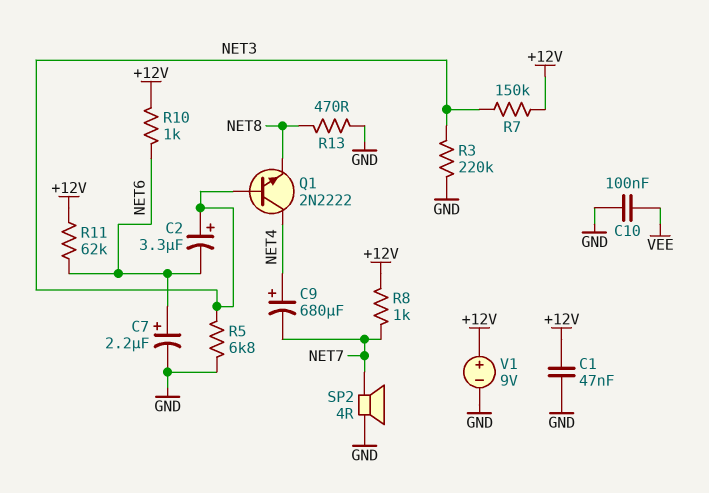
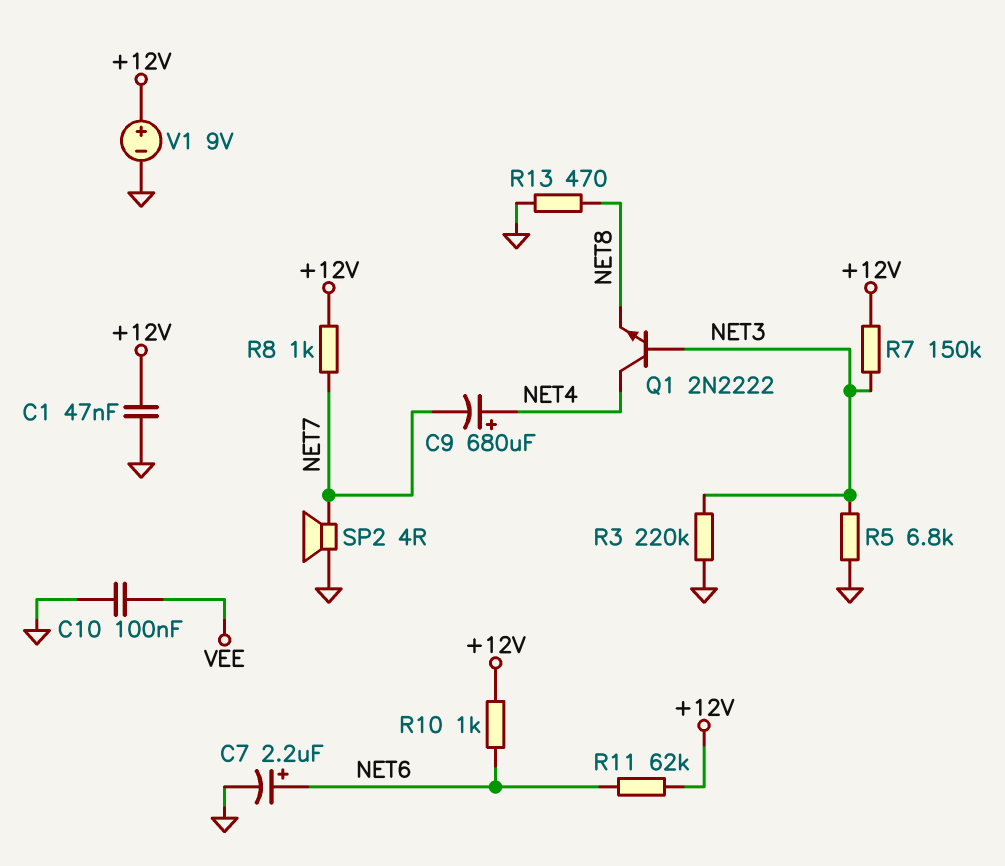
C2: 3.3uF (plus NET3, minus NET6) -> none

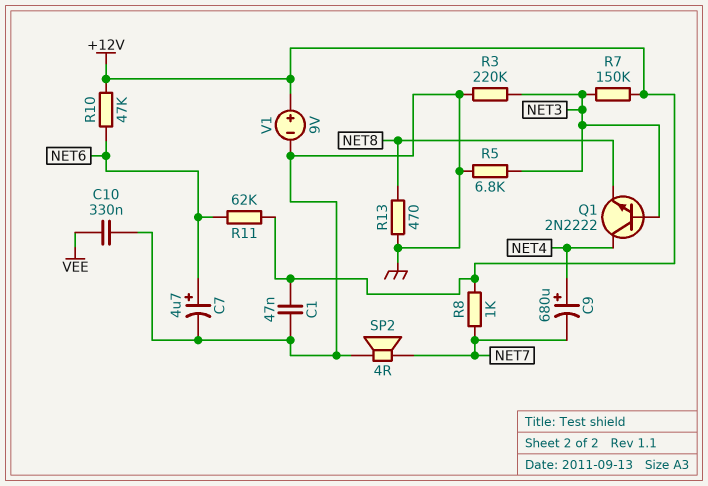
C7: 2.2uF (plus NET6, minus GND) -> 4.7uF (plus NET6, minus GND)
C10: 100nF (GND, VEE) -> 330nF (GND, VEE)
R10: 1k (+12V, NET6) -> 47k (+12V, NET6)

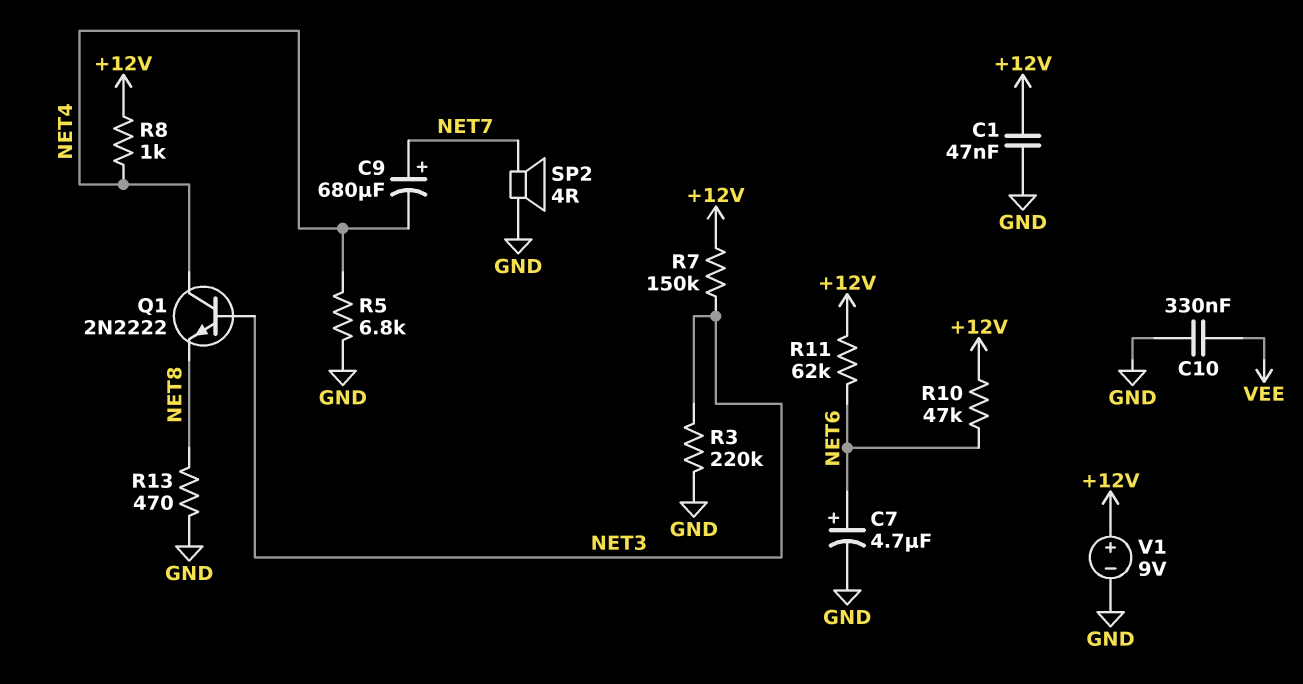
C9: 680uF (plus NET4, minus NET7) -> 680uF (plus NET7, minus NET4)
R5: 6.8k (GND, NET3) -> 6.8k (GND, NET4)
R8: 1k (+12V, NET7) -> 1k (+12V, NET4)

